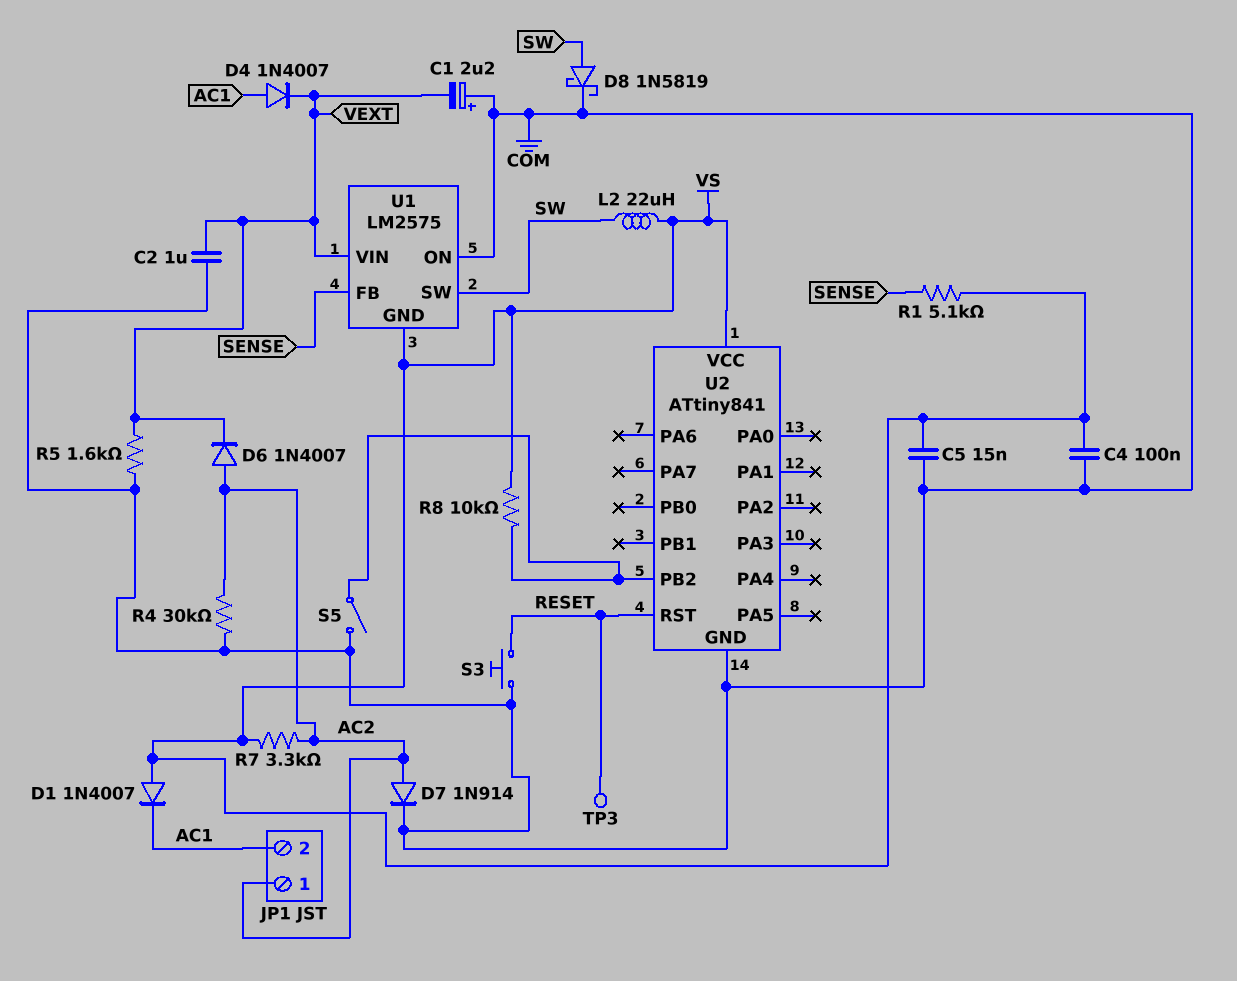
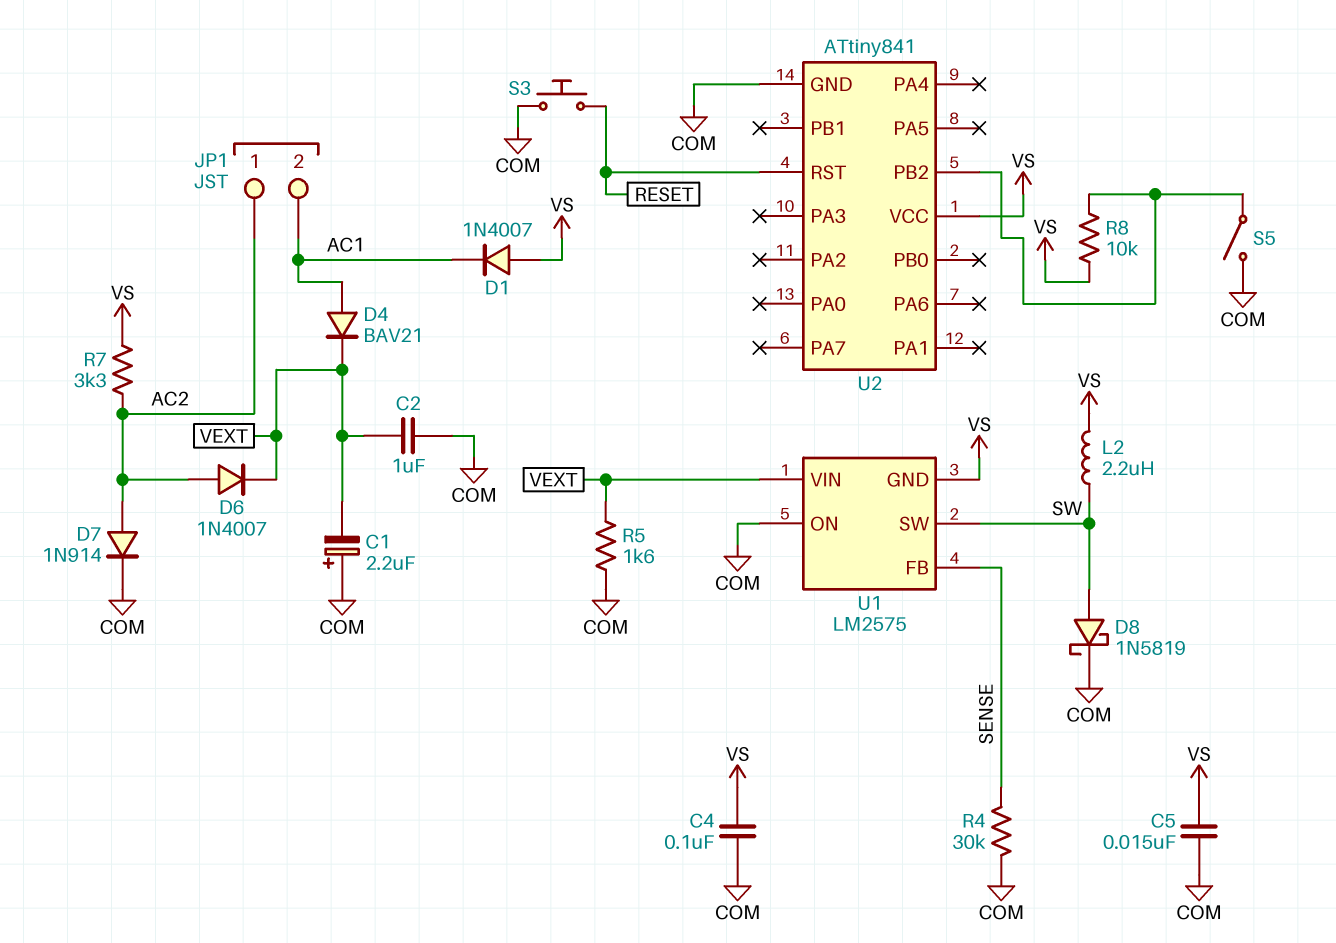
D4: diode 1N4007 (A AC1, K VEXT) -> diode BAV21 (A AC1, K VEXT)
L2: 22uH (SW, VS) -> 2.2uH (SW, VS)
R1: 5.1k (SENSE, VS) -> none
R4: 30k (AC2, COM) -> 30k (COM, SENSE)
TP3: test point (RESET) -> none

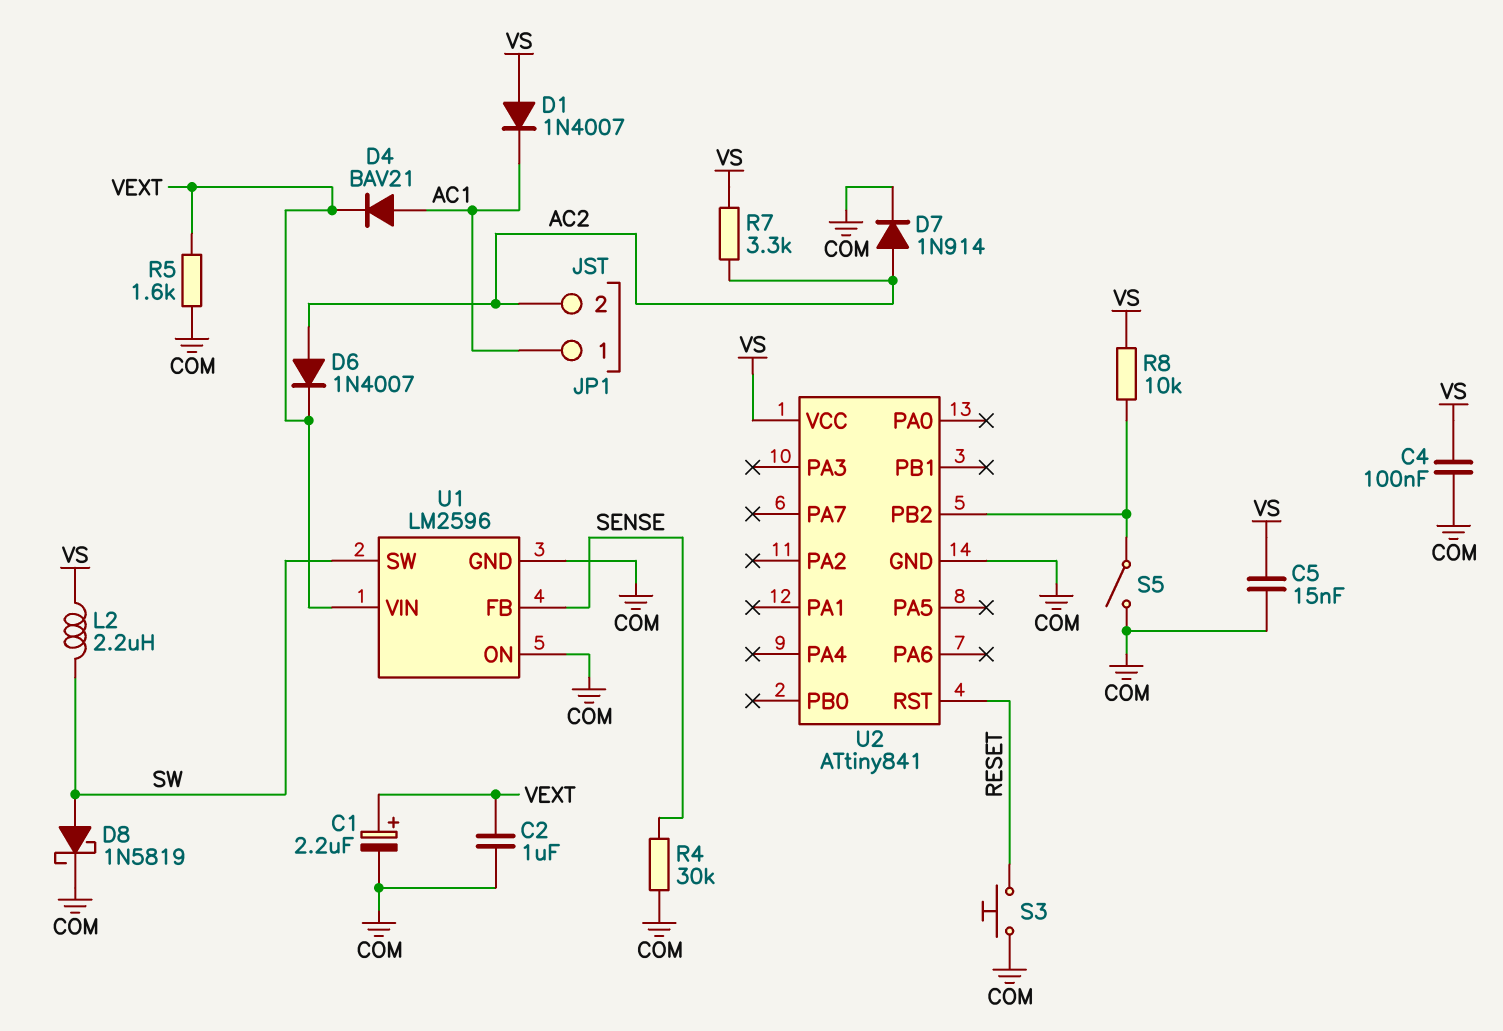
C1: 2.2uF (plus COM, minus VEXT) -> 2.2uF (plus VEXT, minus COM)
JP1 pin 1: AC2 -> AC1
JP1 pin 2: AC1 -> AC2
U1: LM2575 -> LM2596
U1 pin GND: VS -> COM

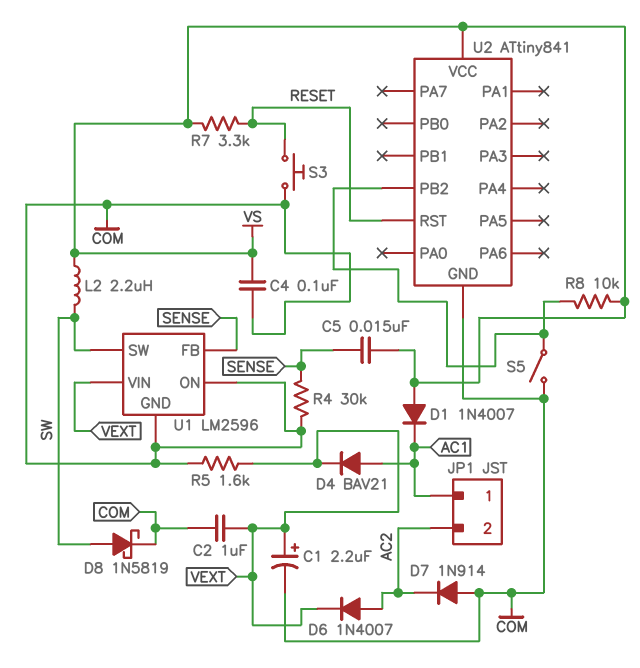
C5: 15nF (COM, VS) -> 15nF (SENSE, VS)
D7: diode 1N914 (A AC2, K COM) -> diode 1N914 (A COM, K AC2)
R7: 3.3k (AC2, VS) -> 3.3k (RESET, VS)

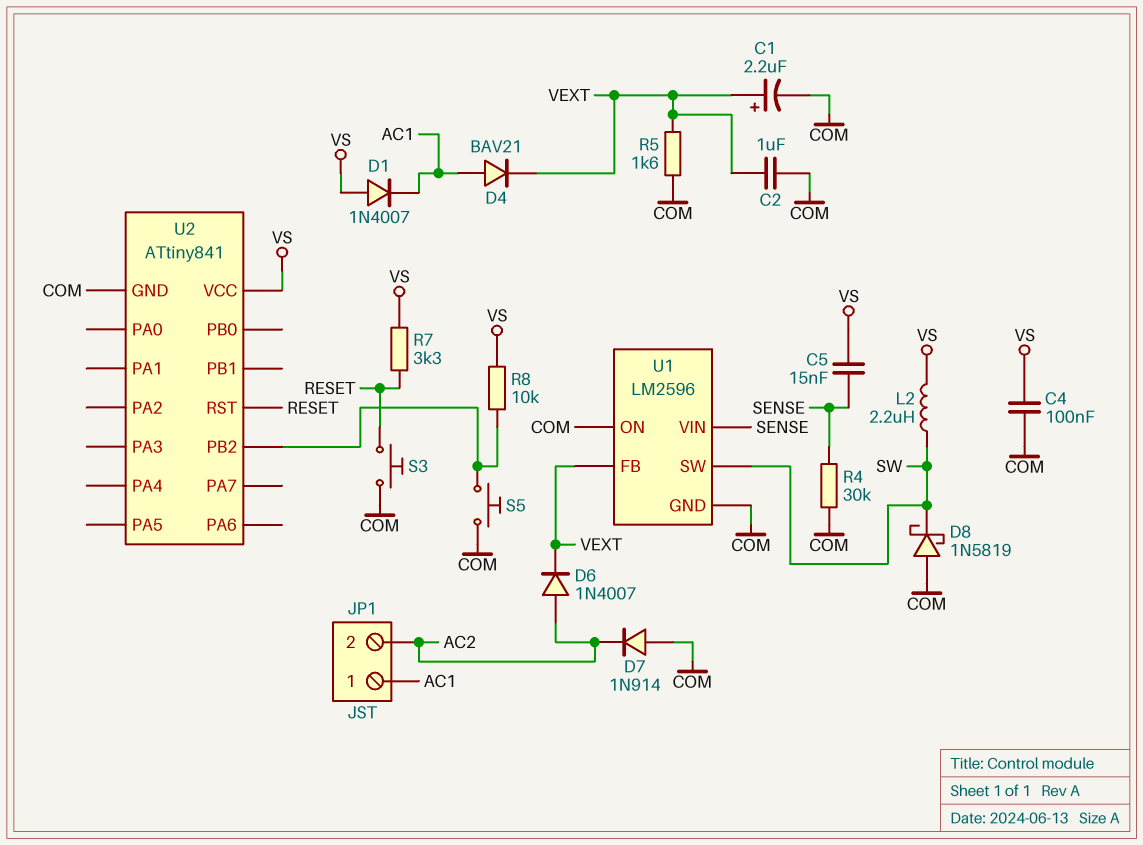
D8: schottky 1N5819 (A SW, K COM) -> schottky 1N5819 (A COM, K SW)
S5: switch (COM, U2/PB2) -> button (COM, U2/PB2)
U1 pin FB: SENSE -> VEXT
U1 pin VIN: VEXT -> SENSE

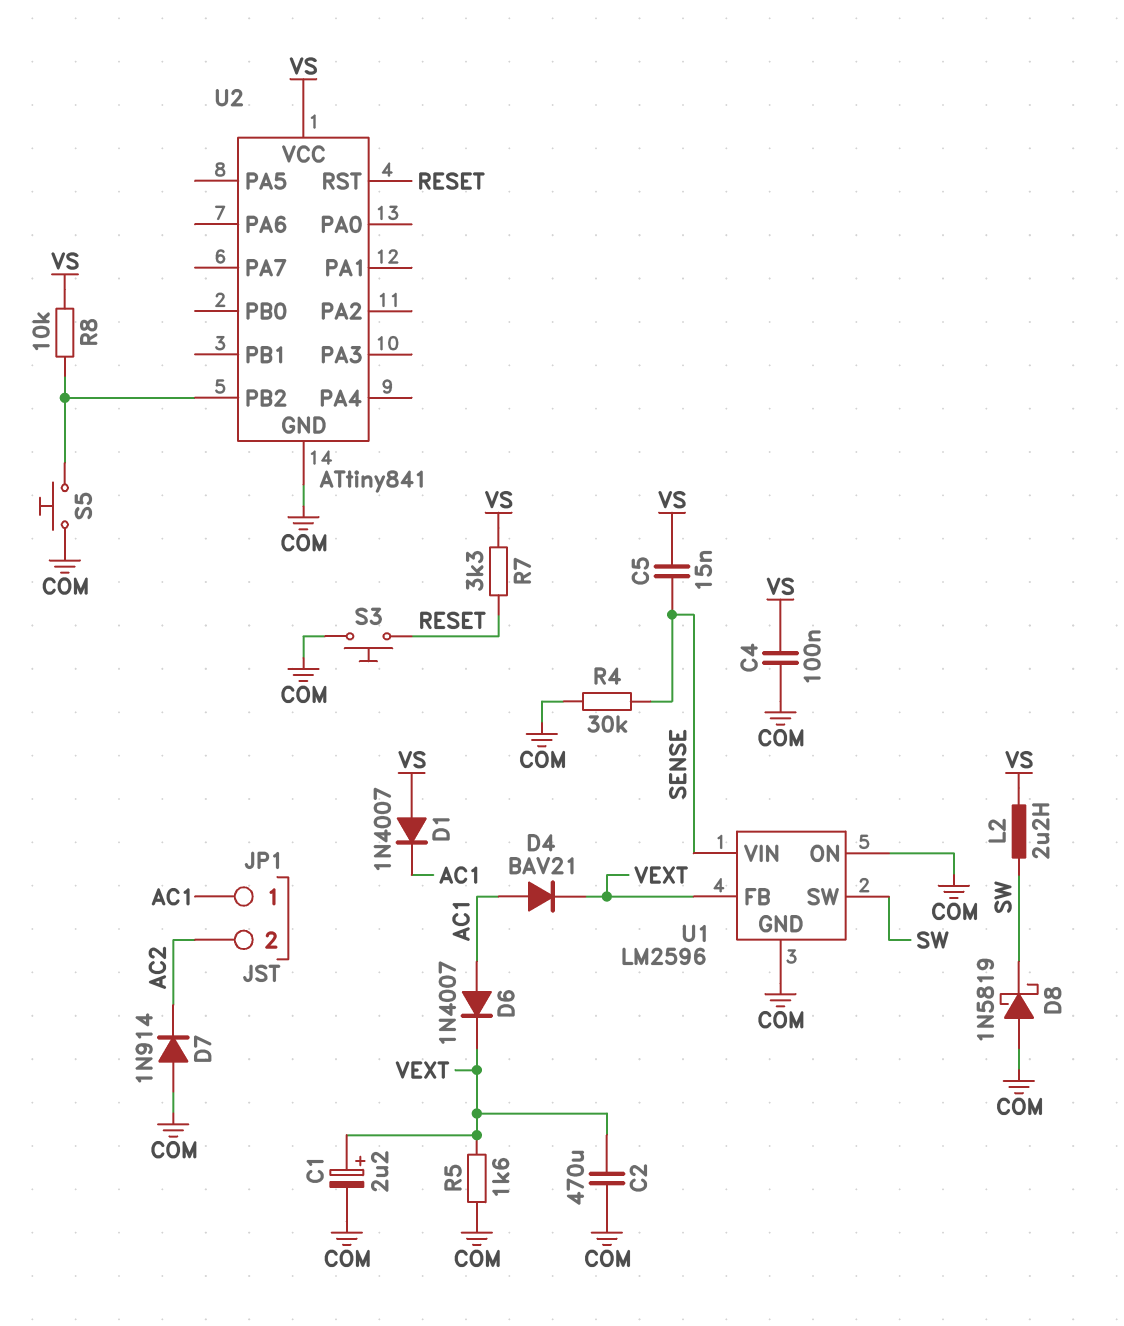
C2: 1uF (COM, VEXT) -> 470uF (COM, VEXT)
D6: diode 1N4007 (A AC2, K VEXT) -> diode 1N4007 (A AC1, K VEXT)

